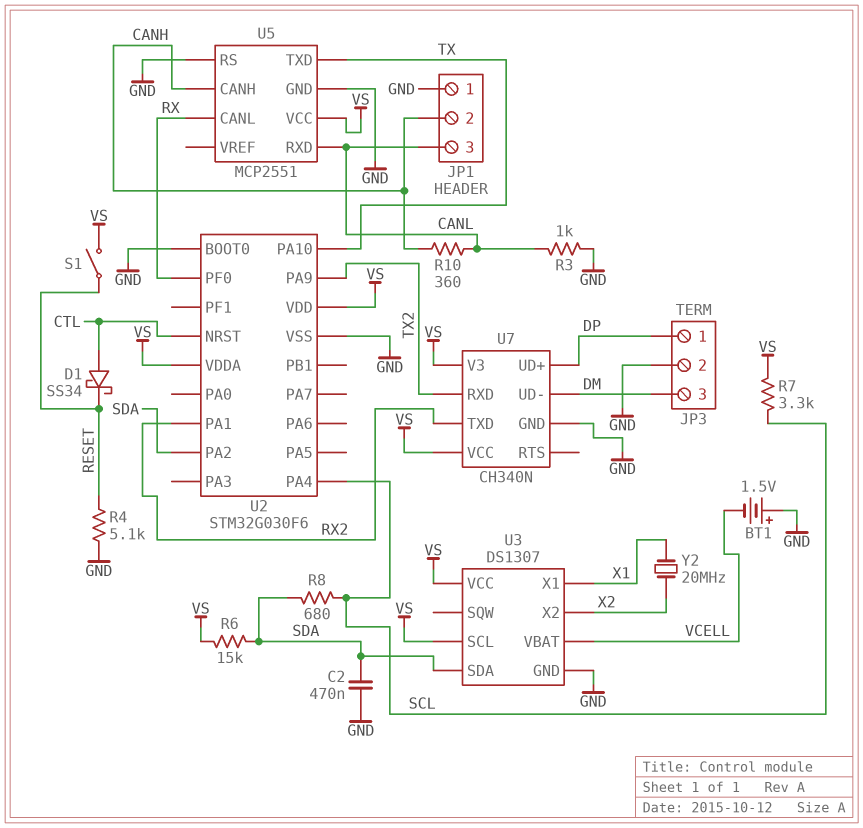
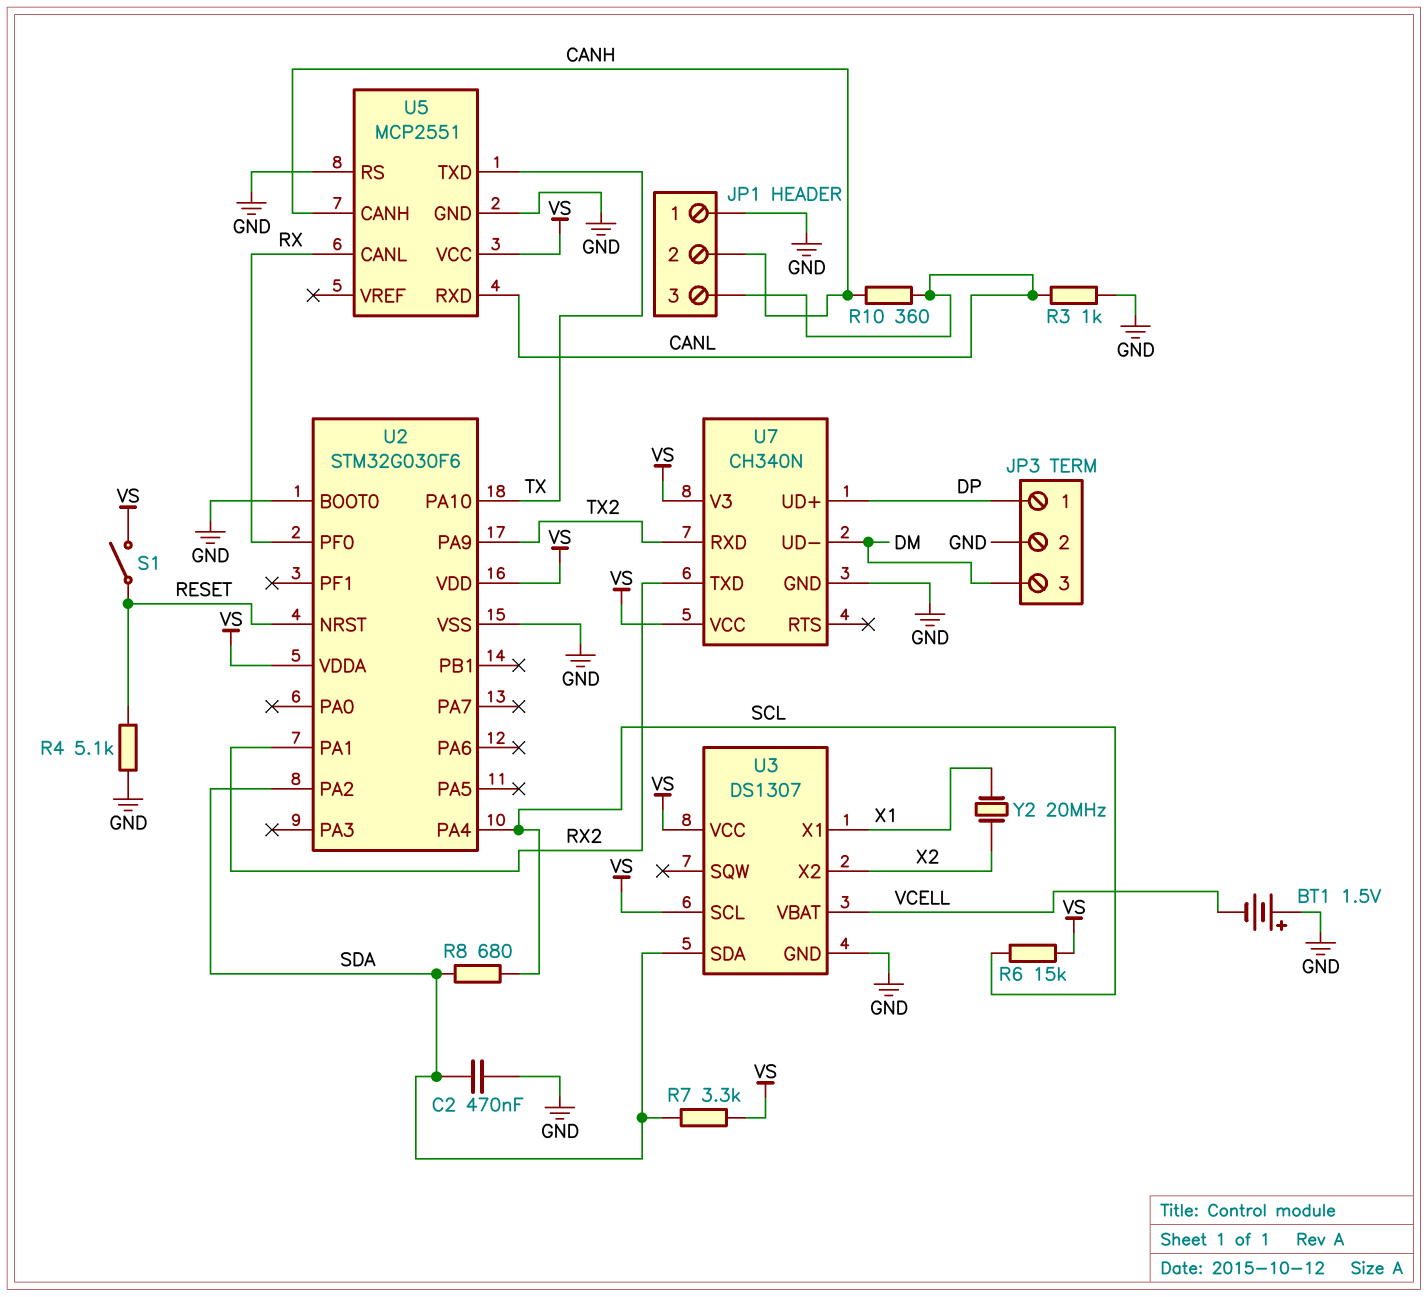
D1: schottky SS34 (A CTL, K RESET) -> none
R6: 15k (SDA, VS) -> 15k (SCL, VS)
R7: 3.3k (SCL, VS) -> 3.3k (SDA, VS)
U2 pin NRST: CTL -> RESET

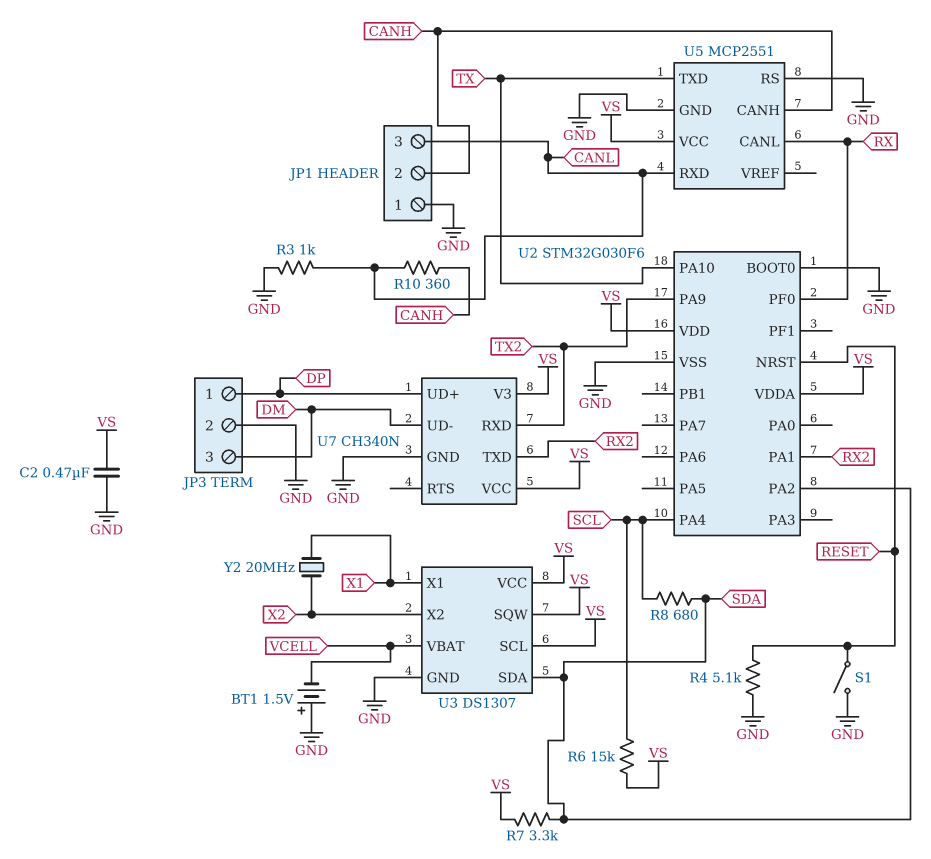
C2: 470nF (GND, SDA) -> 470nF (GND, VS)
S1: switch (RESET, VS) -> switch (GND, RESET)
U3 pin SQW: none -> VS

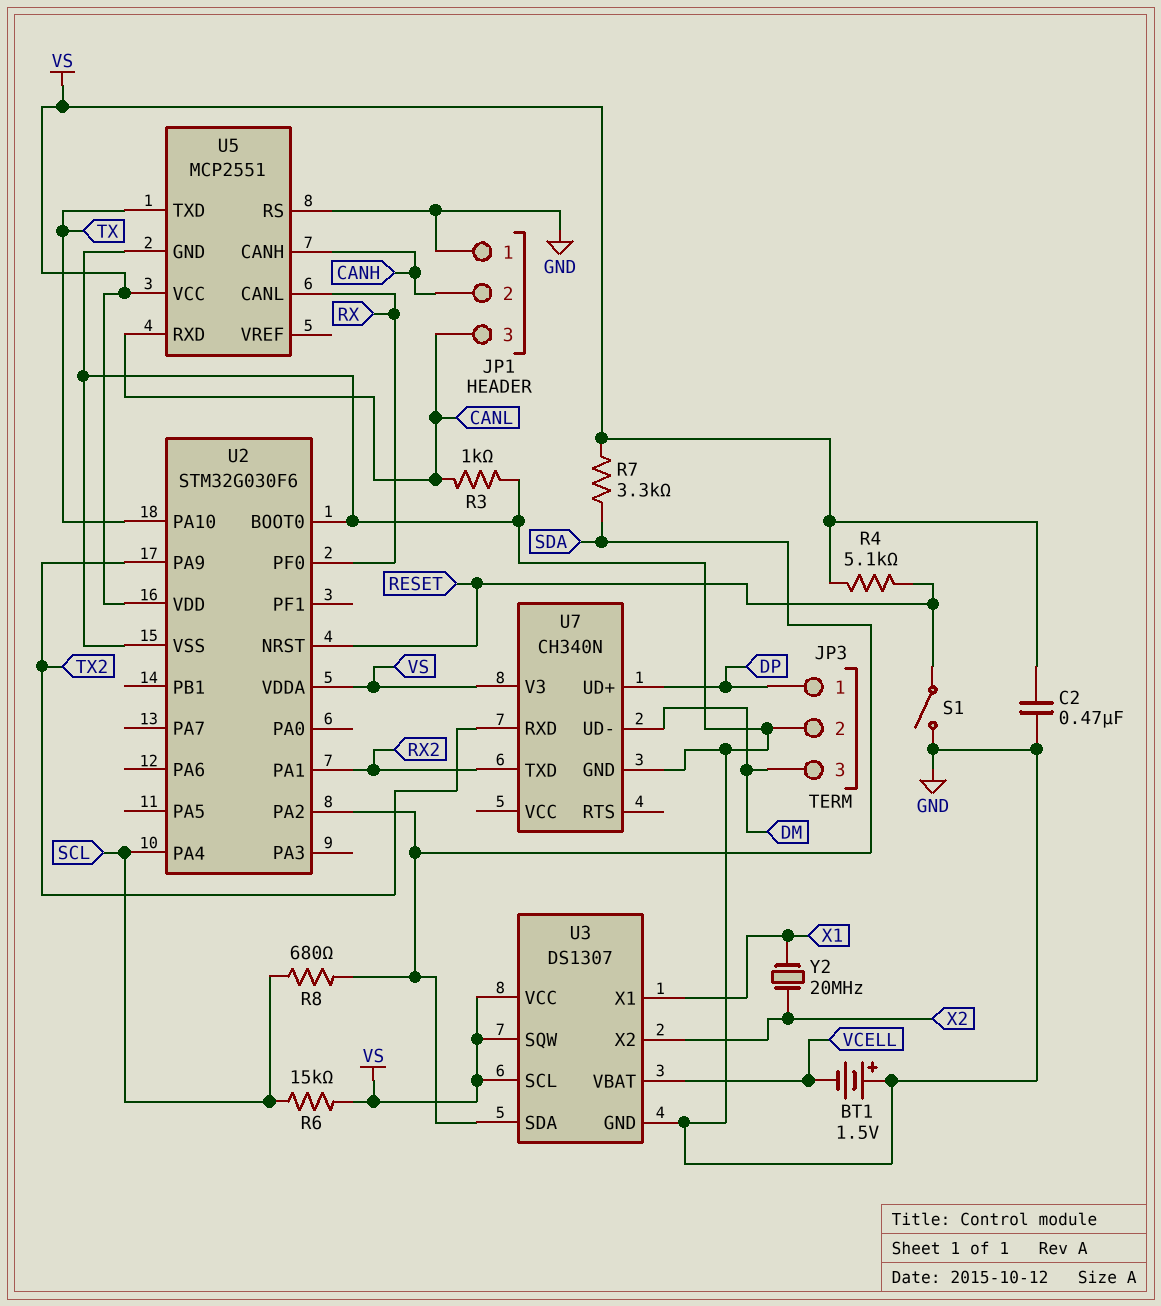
R4: 5.1k (GND, RESET) -> 5.1k (RESET, VS)
R10: 360 (CANH, CANL) -> none
U7 pin VCC: VS -> none

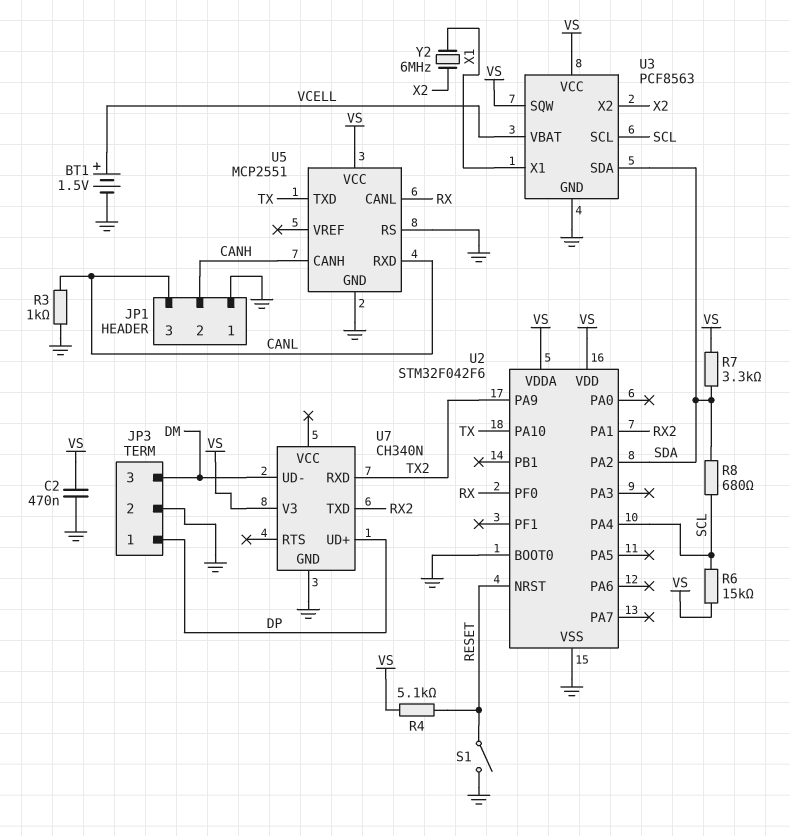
BT1: 1.5V (plus GND, minus VCELL) -> 1.5V (plus VCELL, minus GND)
U2: STM32G030F6 -> STM32F042F6
U3: DS1307 -> PCF8563
U3 pin SCL: VS -> SCL
Y2: 20MHz (X1, X2) -> 6MHz (X1, X2)

